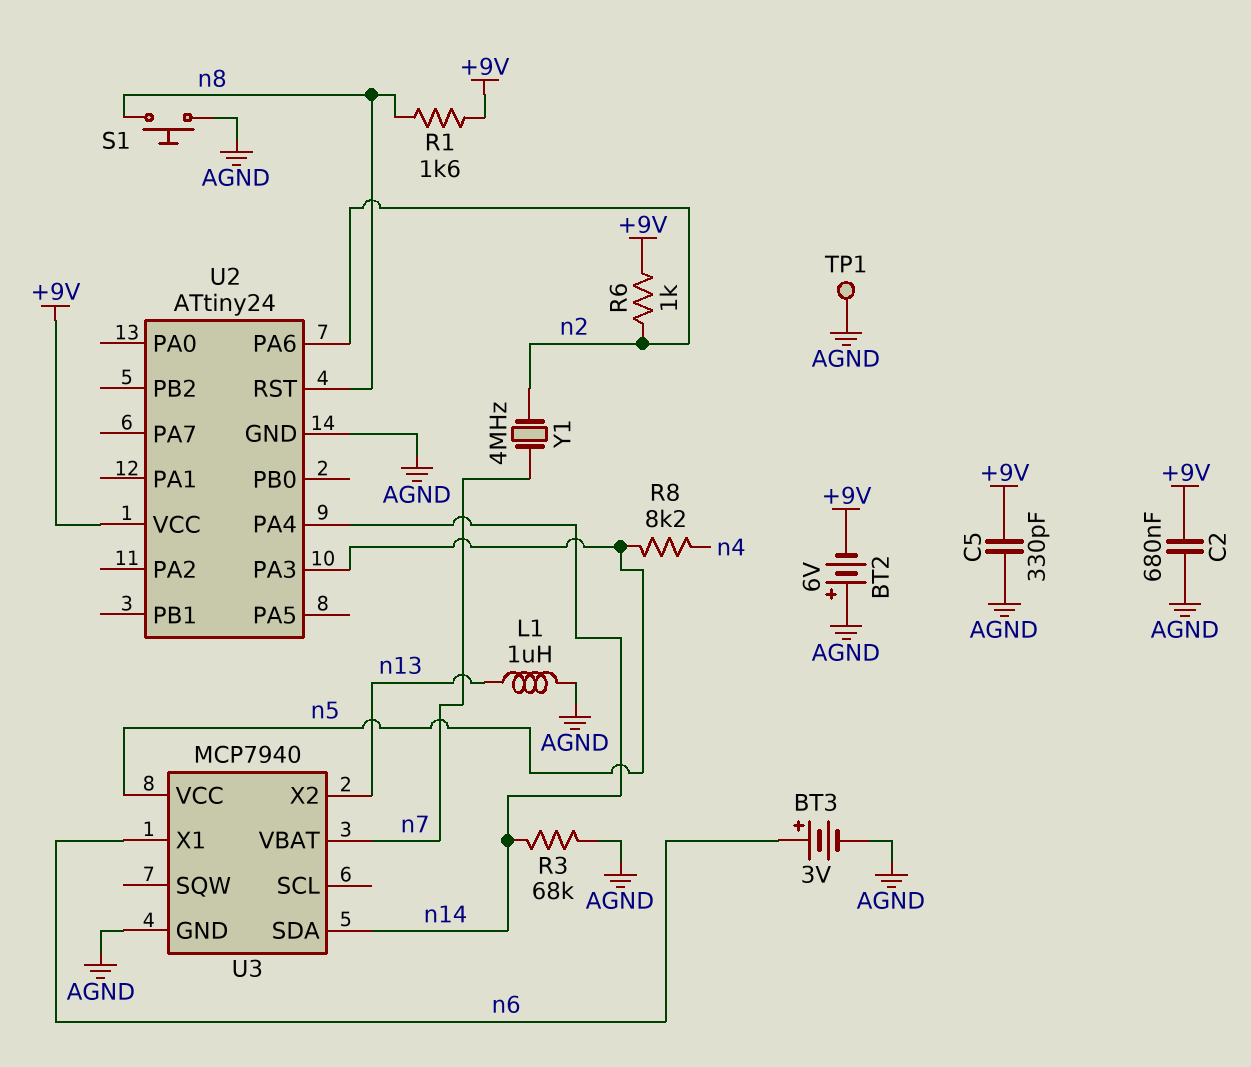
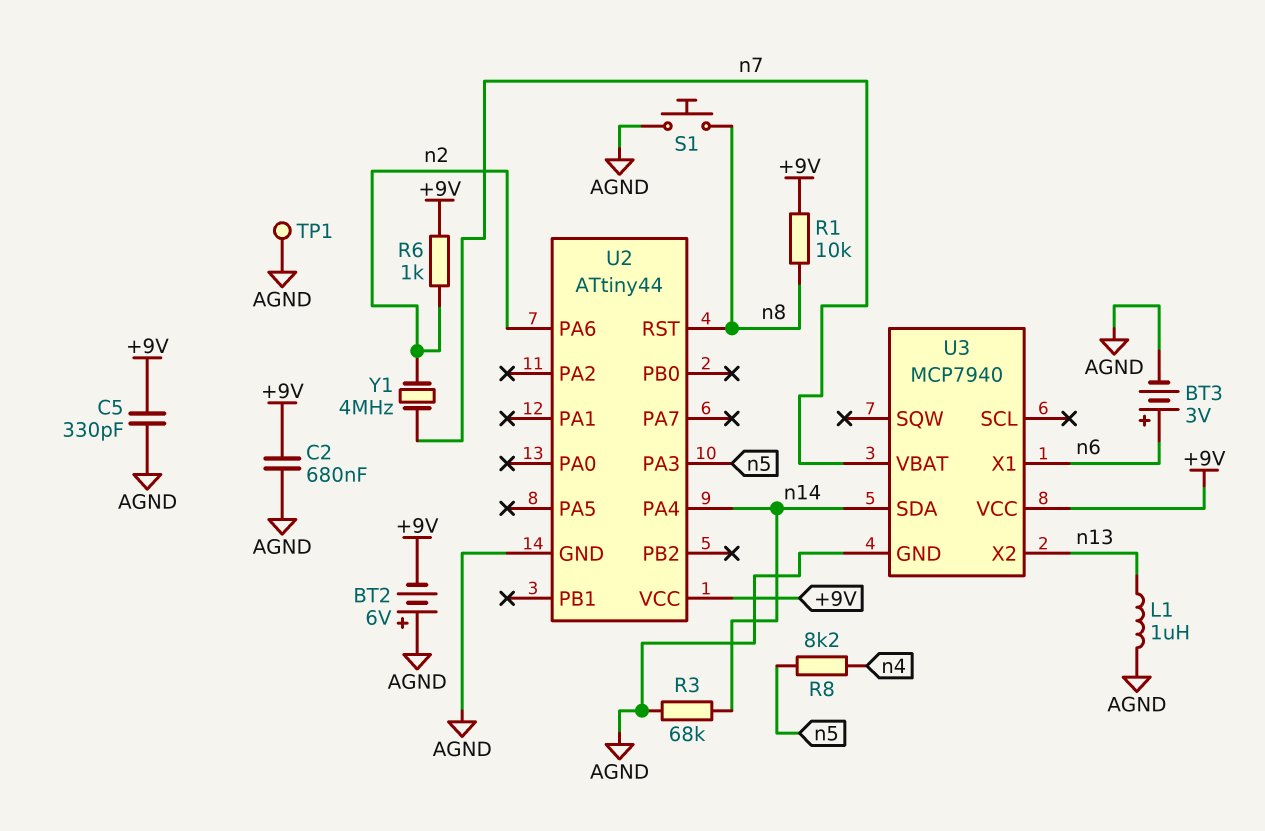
R1: 1.6k (+9V, n8) -> 10k (+9V, n8)
U2: ATtiny24 -> ATtiny44
U3 pin VCC: n5 -> +9V

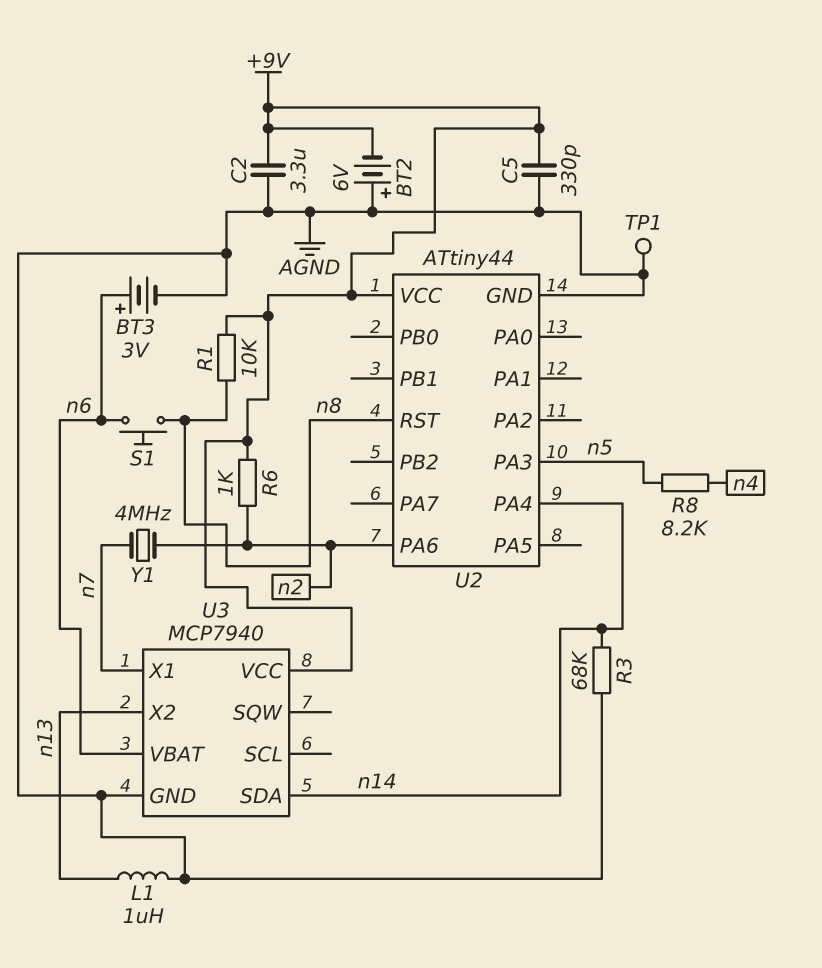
C2: 680nF (+9V, AGND) -> 3.3uF (+9V, AGND)
S1: button (AGND, n8) -> button (n6, n8)
U3 pin VBAT: n7 -> n6
U3 pin X1: n6 -> n7

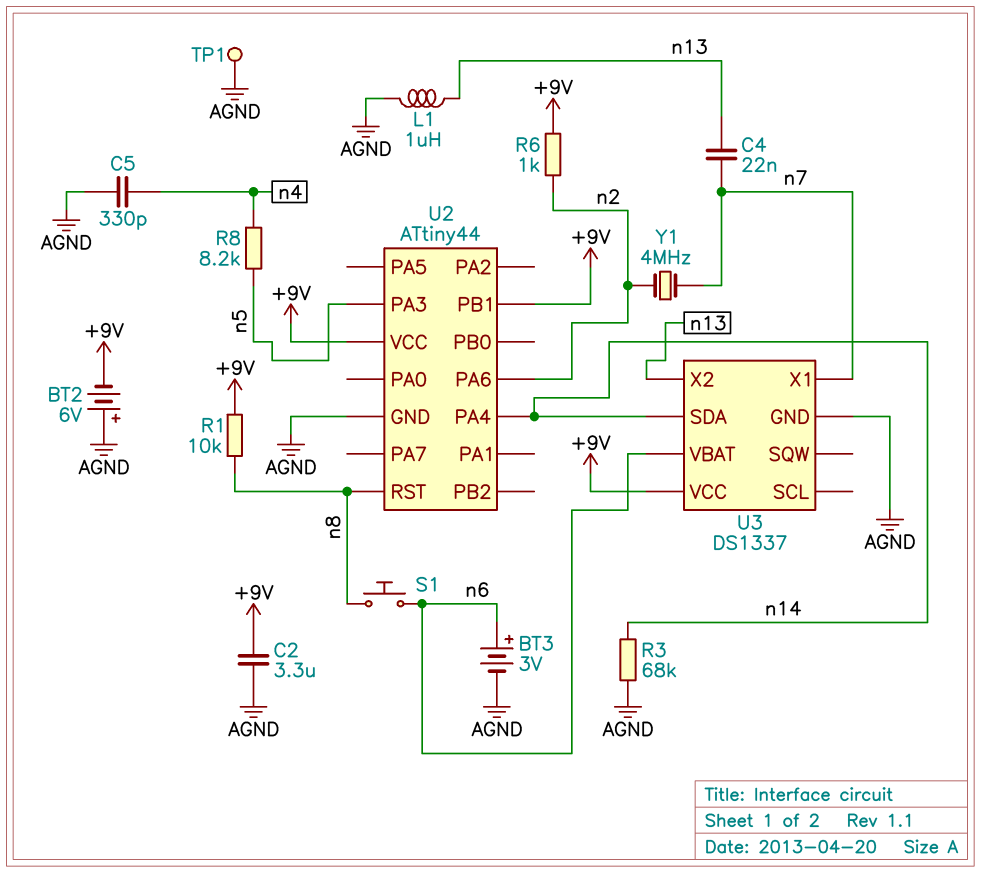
C4: none -> 22nF (n7, n13)
C5: 330pF (+9V, AGND) -> 330pF (AGND, n4)
U2 pin PB1: none -> +9V
U3: MCP7940 -> DS1337

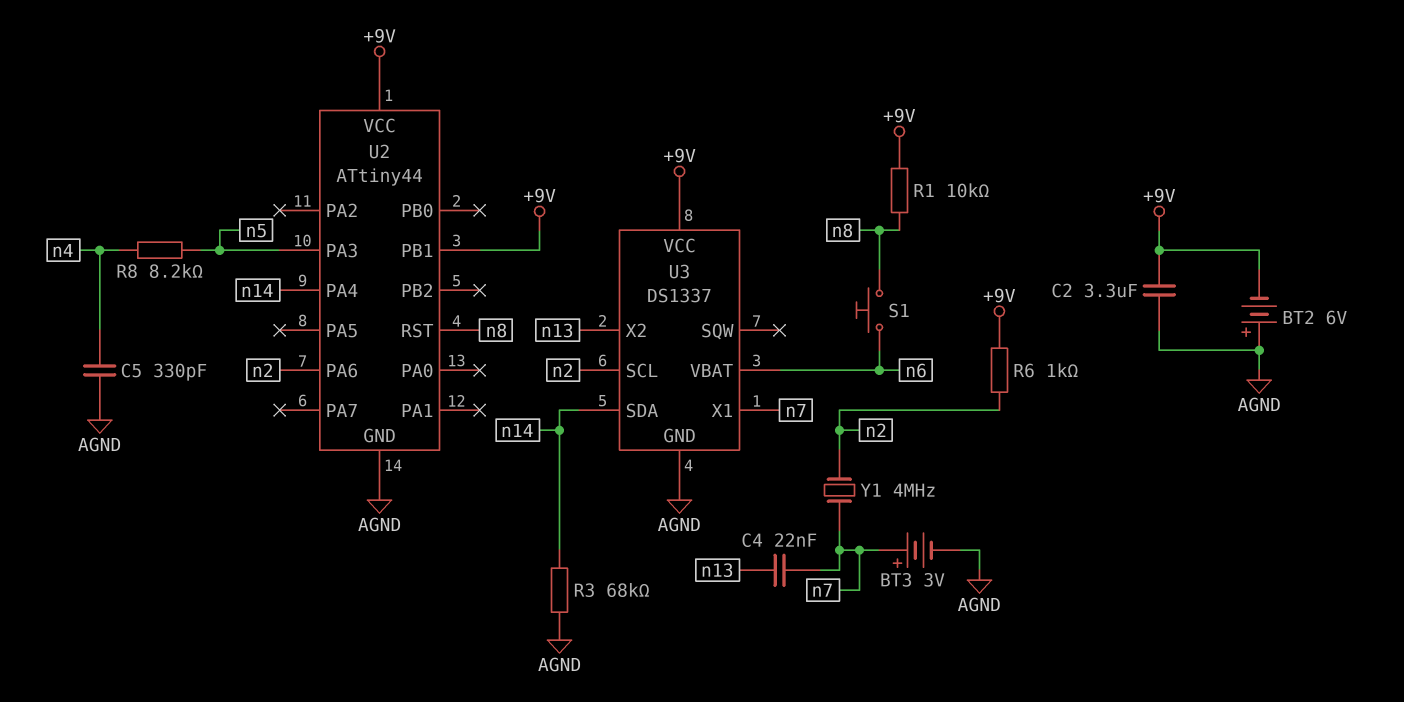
BT3: 3V (plus n6, minus AGND) -> 3V (plus n7, minus AGND)
L1: 1uH (AGND, n13) -> none
TP1: test point (AGND) -> none
U3 pin SCL: none -> n2

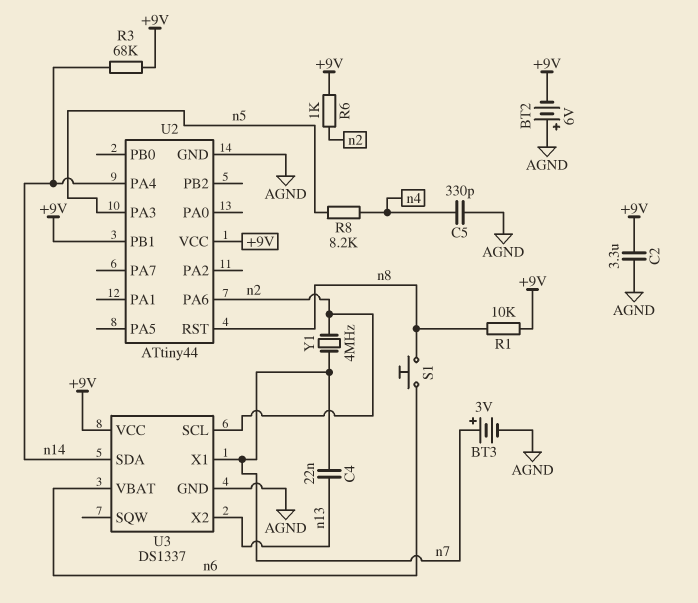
R3: 68k (AGND, n14) -> 68k (+9V, n14)

